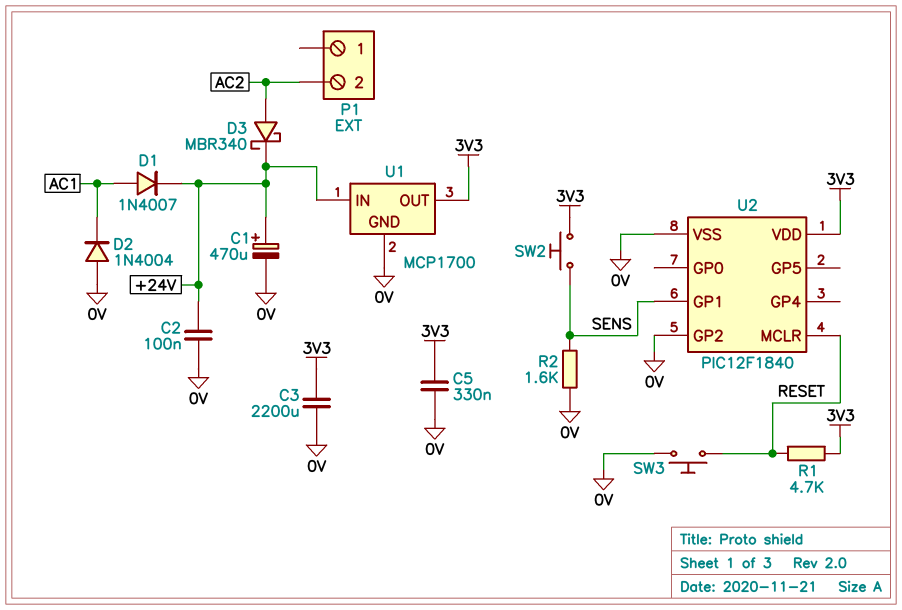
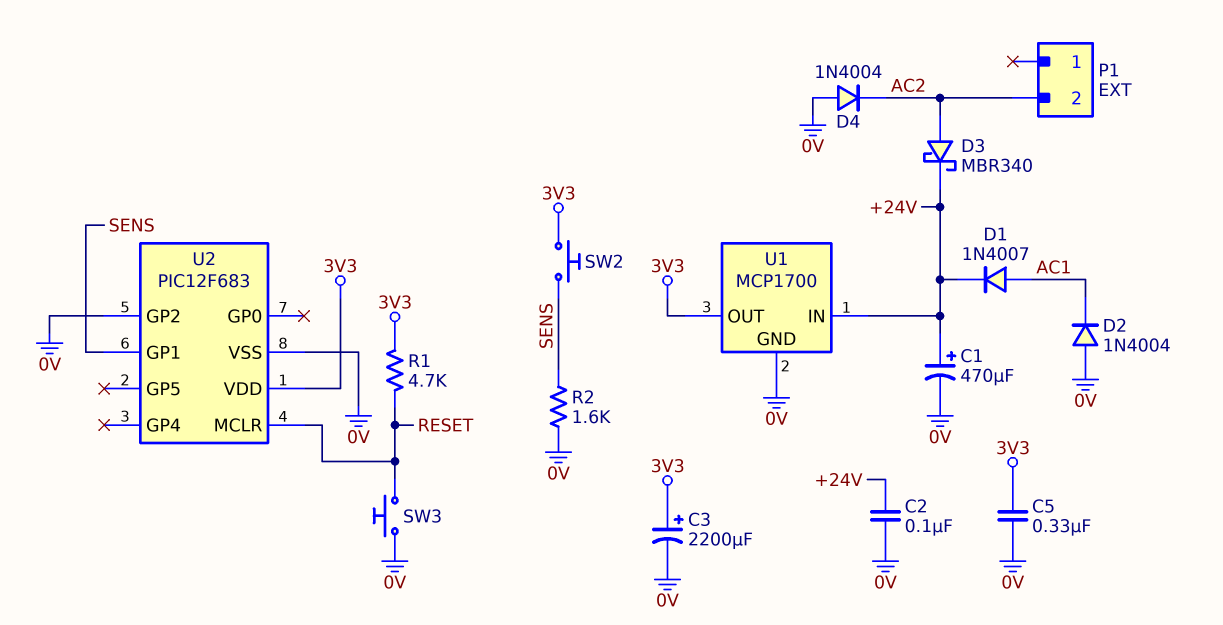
C3: 2200uF (0V, 3V3) -> 2200uF (plus 3V3, minus 0V)
D4: none -> diode 1N4004 (A 0V, K AC2)
U2: PIC12F1840 -> PIC12F683

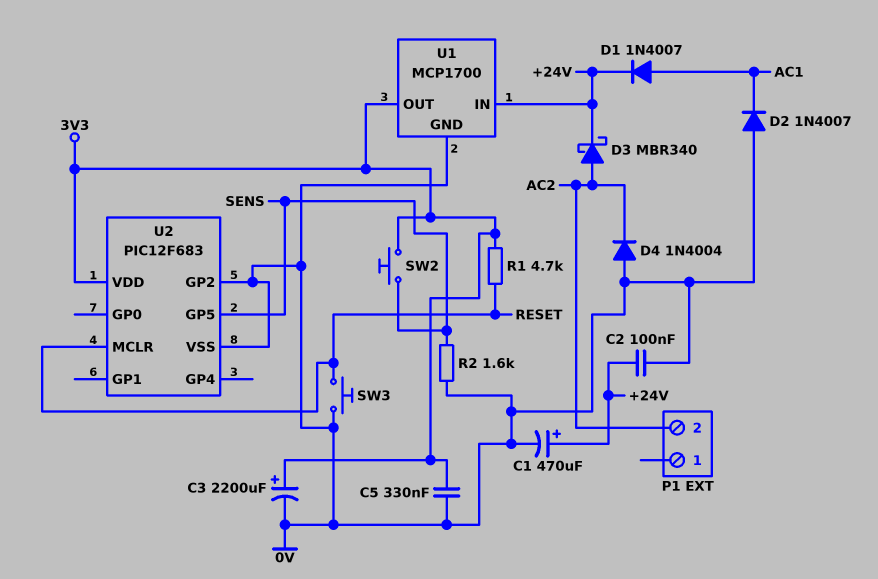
D2: diode 1N4004 (A 0V, K AC1) -> diode 1N4007 (A 0V, K AC1)
U2 pin GP1: SENS -> none
U2 pin GP5: none -> SENS

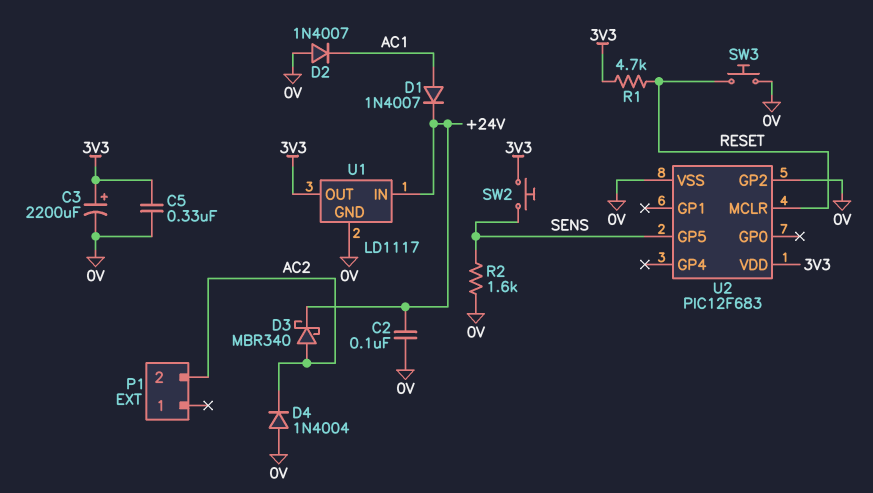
C1: 470uF (plus +24V, minus 0V) -> none
U1: MCP1700 -> LD1117

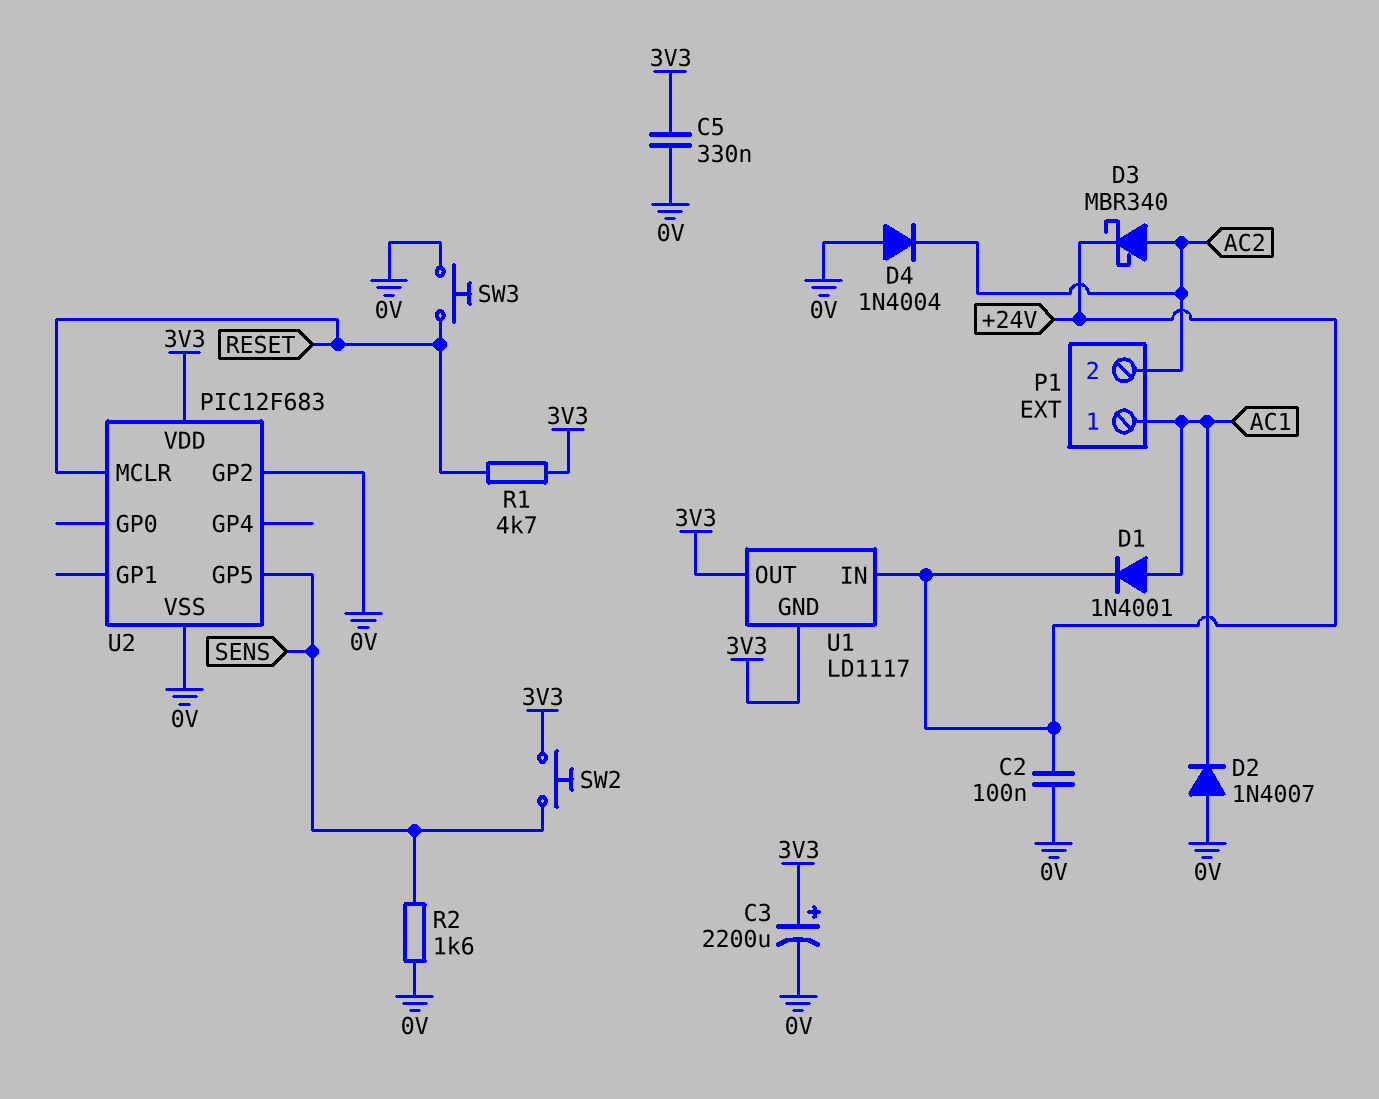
D1: diode 1N4007 (A AC1, K +24V) -> diode 1N4001 (A AC1, K +24V)
P1 pin 1: none -> AC1
U1 pin GND: 0V -> 3V3

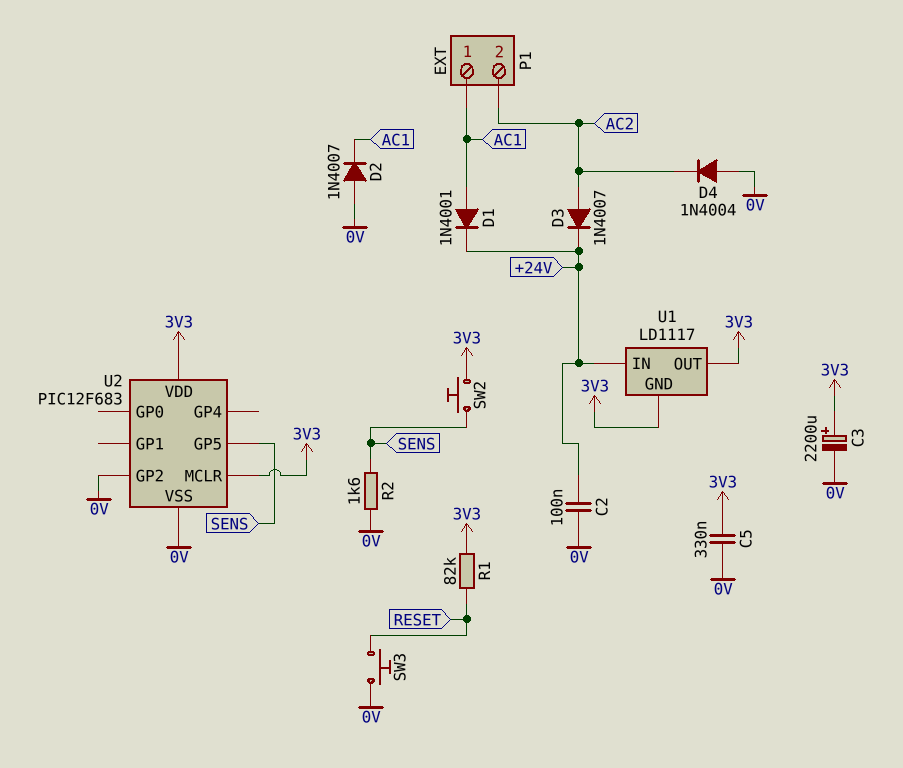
D3: schottky MBR340 (A AC2, K +24V) -> diode 1N4007 (A AC2, K +24V)
R1: 4.7k (3V3, RESET) -> 82k (3V3, RESET)
U2 pin MCLR: RESET -> 3V3

